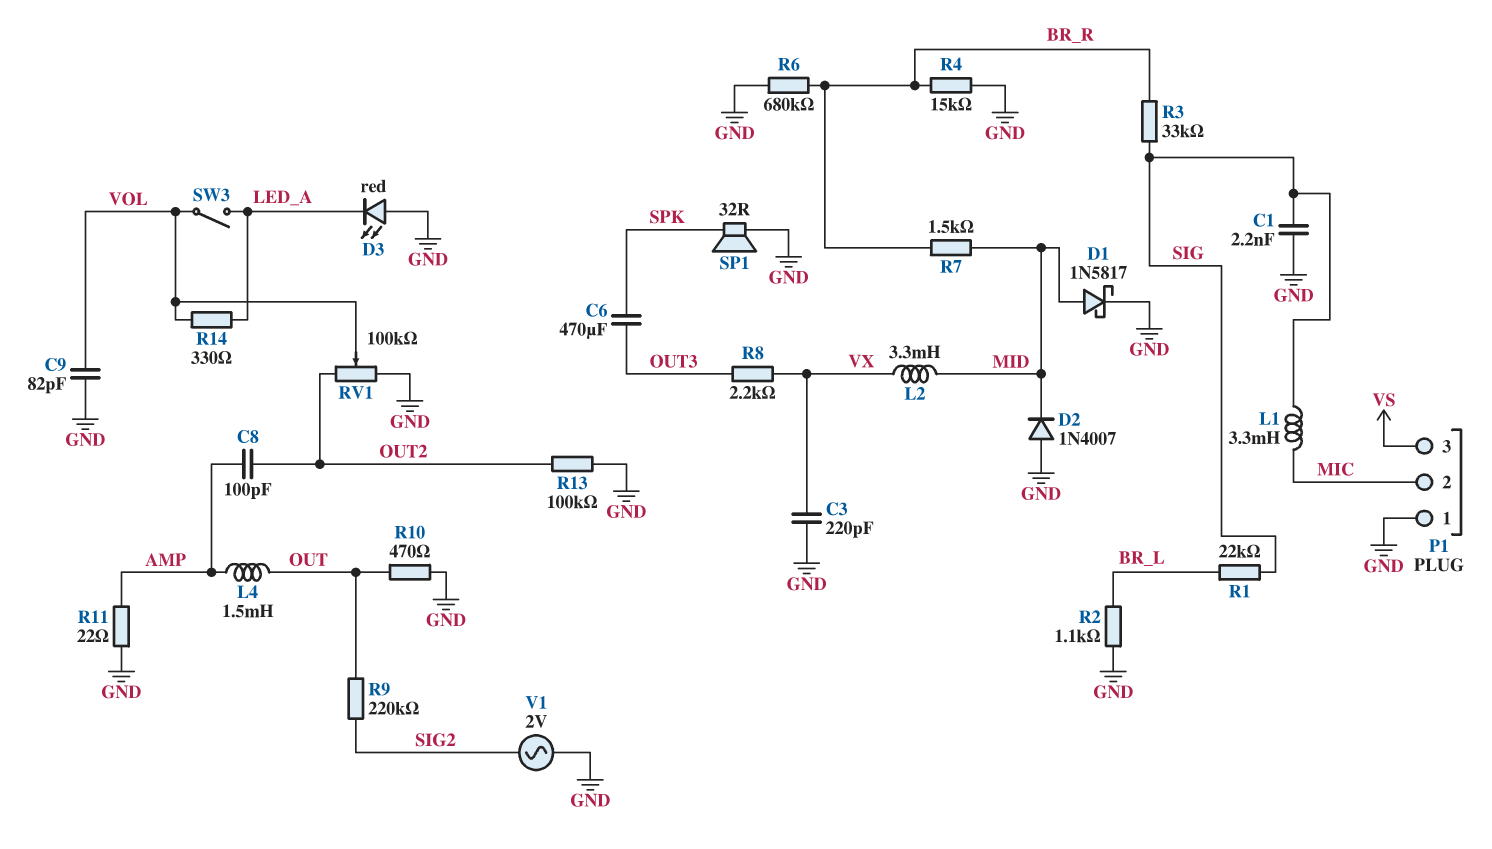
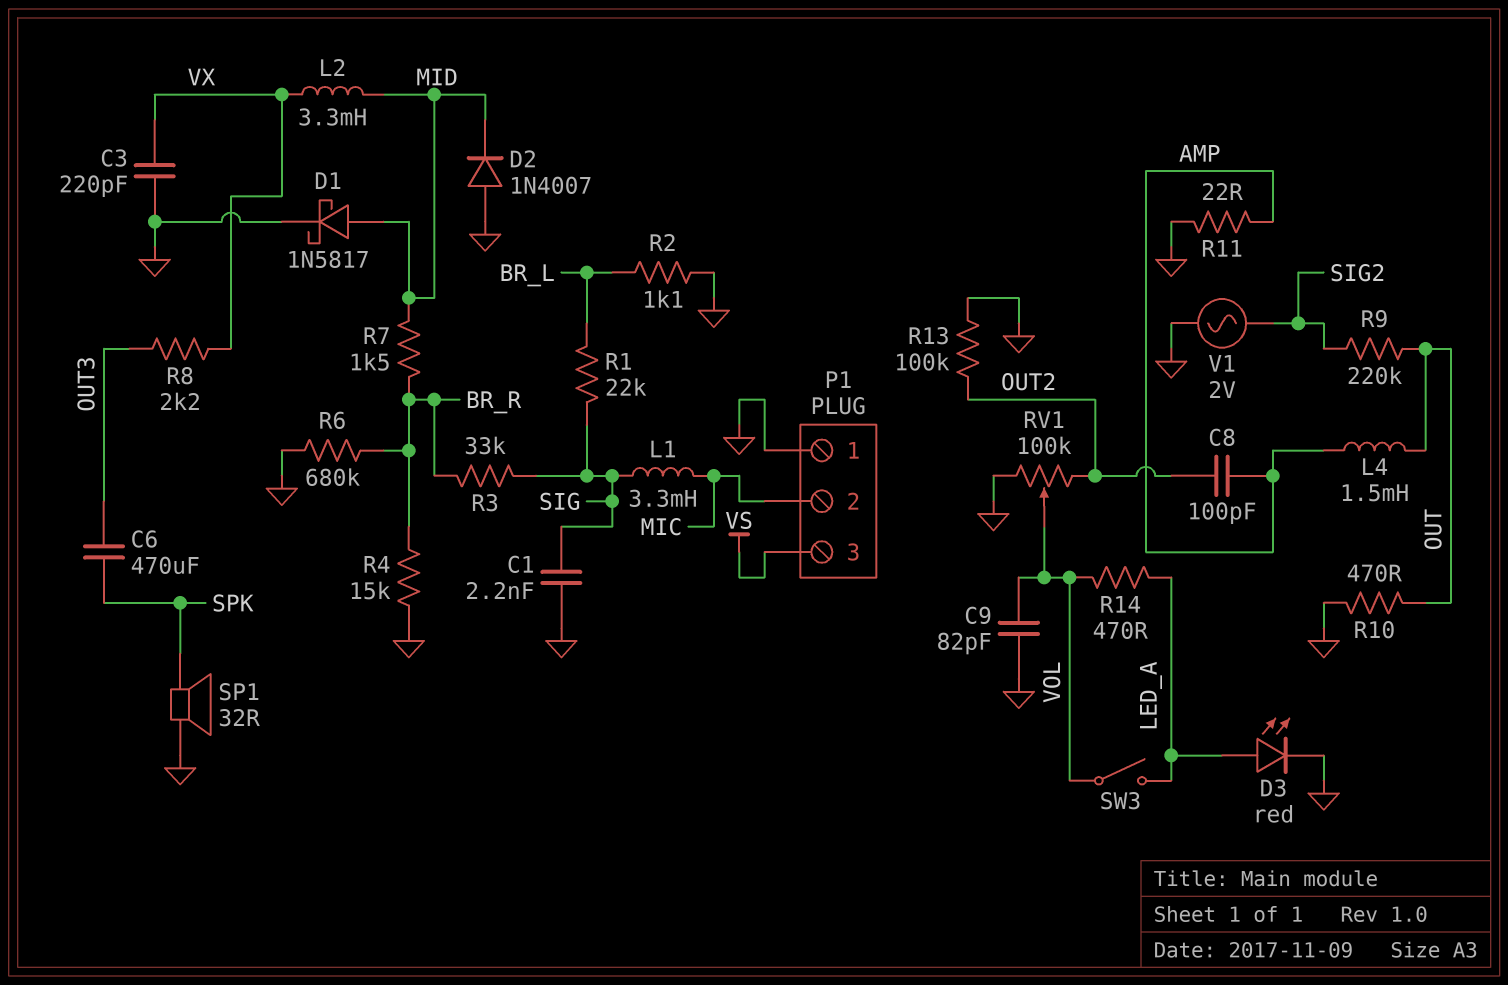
D3: LED red (A GND, K LED_A) -> LED red (A LED_A, K GND)
R14: 330 (LED_A, VOL) -> 470 (LED_A, VOL)

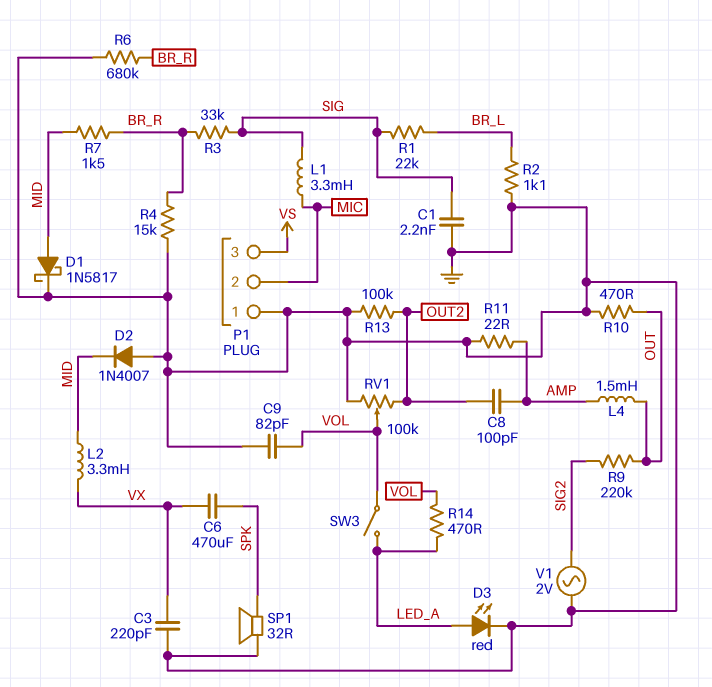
C6: 470uF (OUT3, SPK) -> 470uF (SPK, VX)
R8: 2.2k (OUT3, VX) -> none

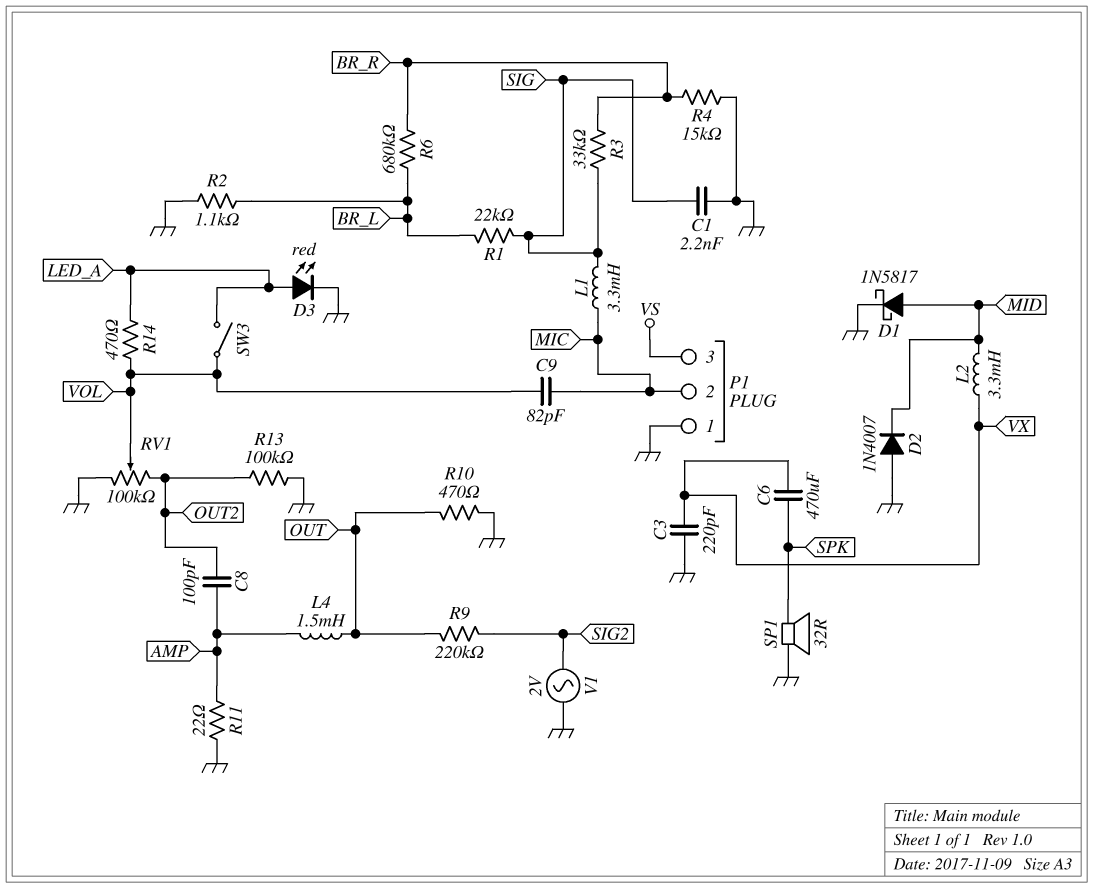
C9: 82pF (GND, VOL) -> 82pF (MIC, VOL)
R6: 680k (BR_R, GND) -> 680k (BR_L, BR_R)
R7: 1.5k (BR_R, MID) -> none

